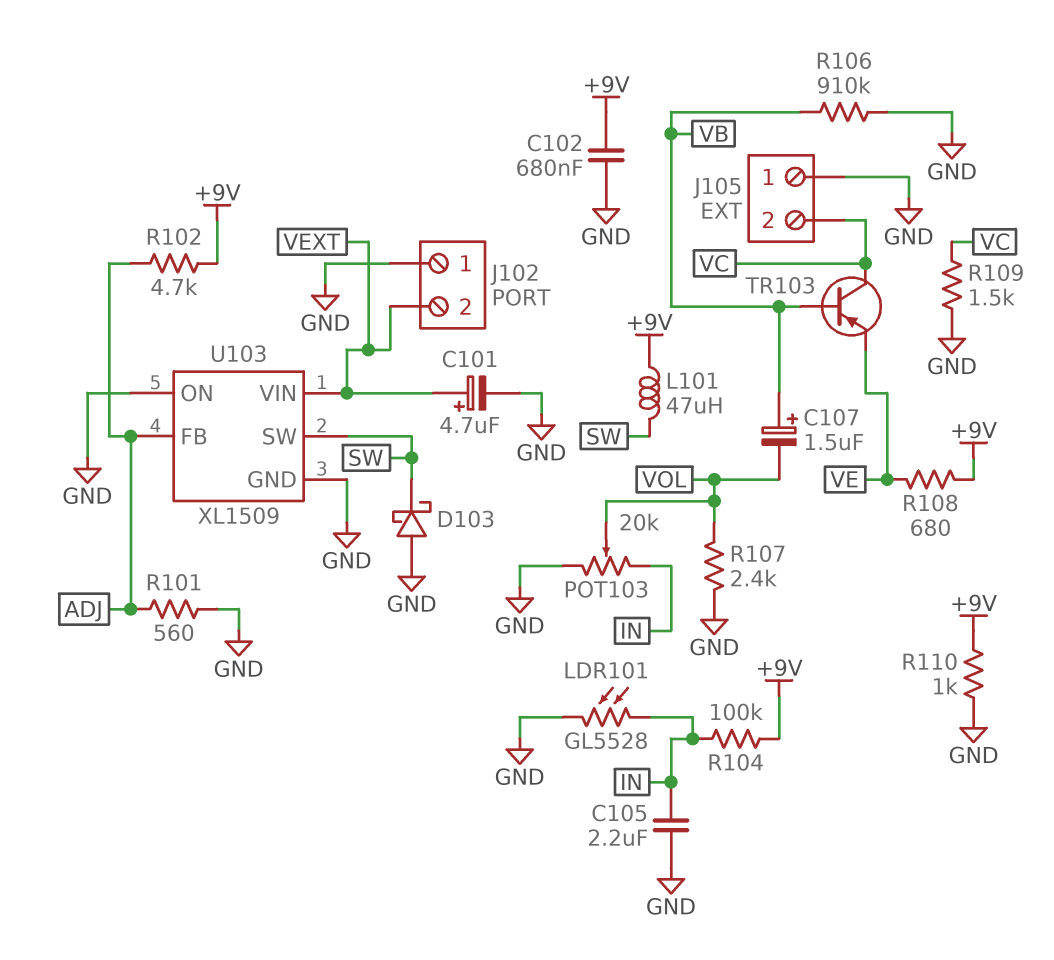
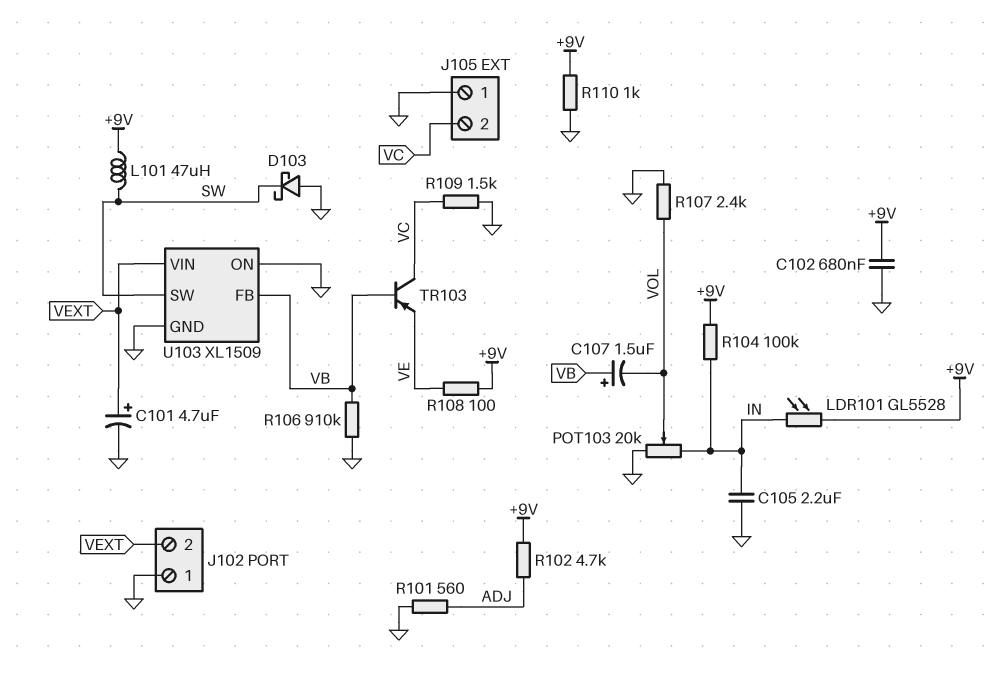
LDR101: GL5528 (GND, IN) -> GL5528 (+9V, IN)
R108: 680 (+9V, VE) -> 100 (+9V, VE)
U103 pin FB: ADJ -> VB

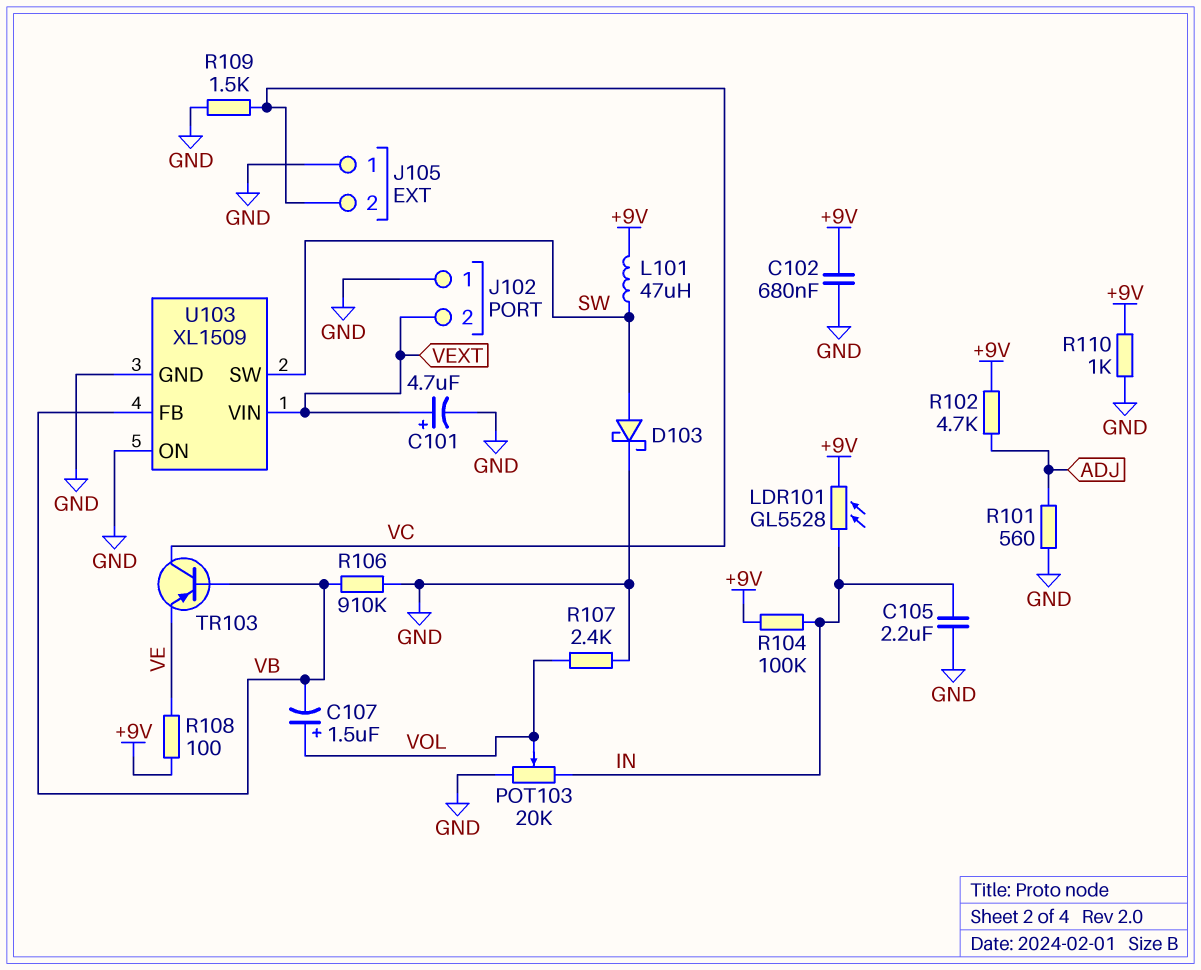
C107: 1.5uF (plus VB, minus VOL) -> 1.5uF (plus VOL, minus VB)
D103: schottky (A GND, K SW) -> schottky (A SW, K GND)

